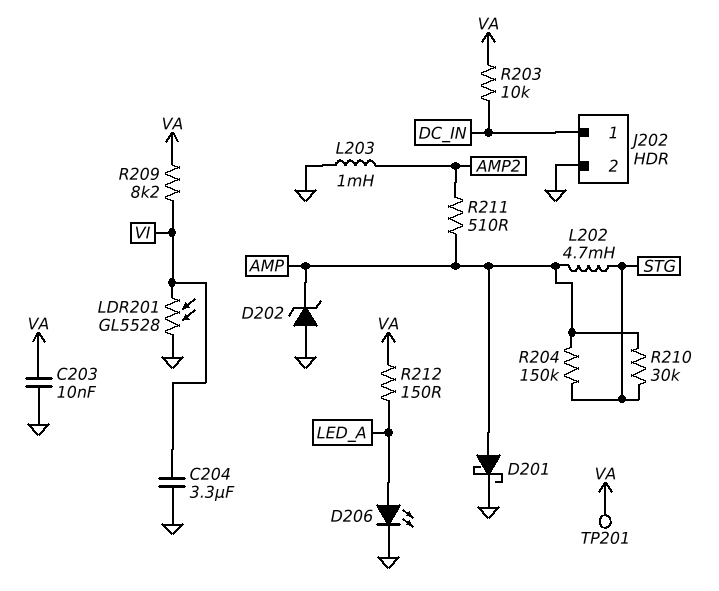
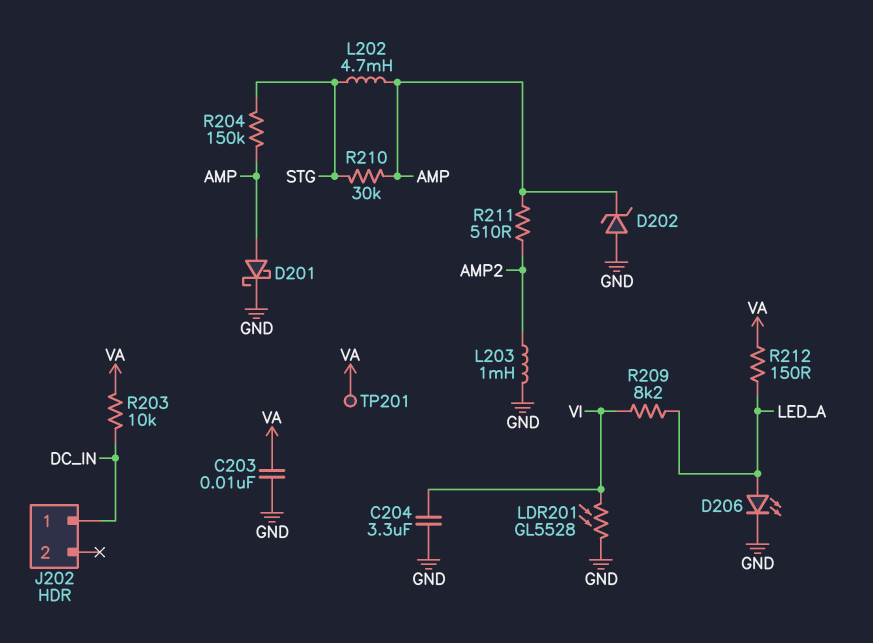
J202 pin 2: GND -> none
R209: 8.2k (VA, VI) -> 8.2k (LED_A, VI)

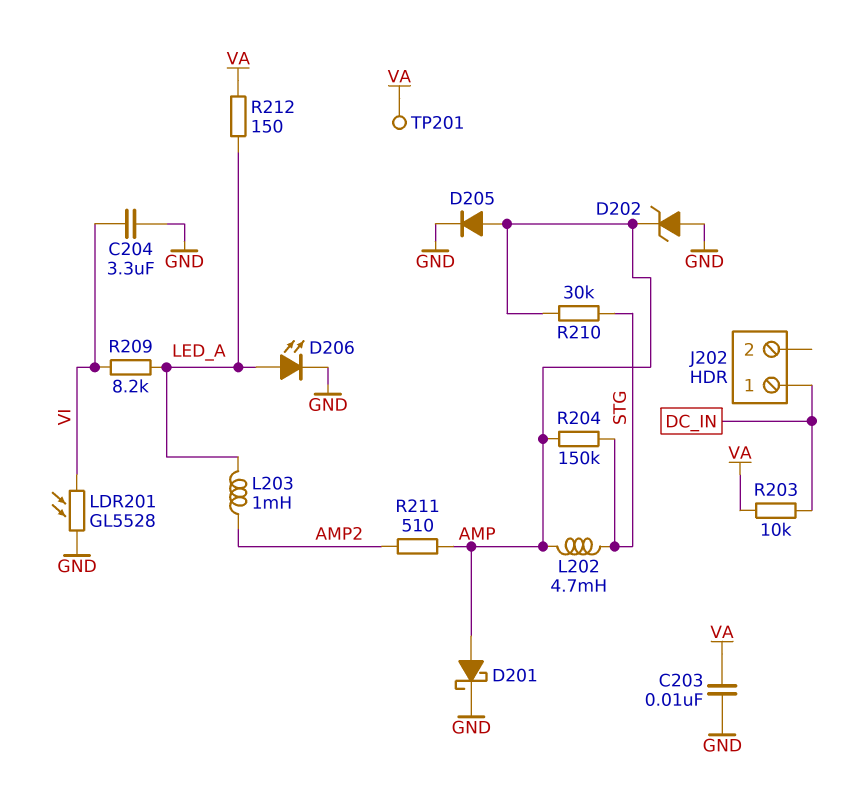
D205: none -> diode (A AMP, K GND)
L203: 1mH (AMP2, GND) -> 1mH (AMP2, LED_A)

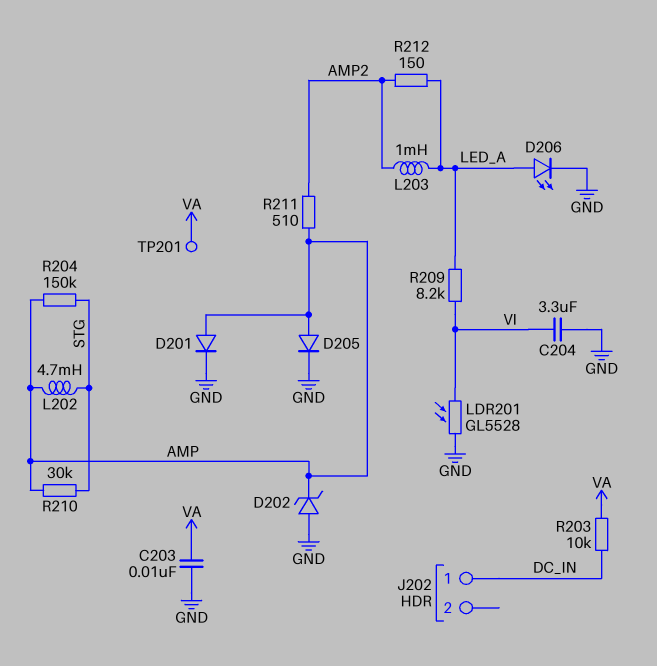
D201: schottky (A AMP, K GND) -> diode (A AMP, K GND)
R212: 150 (LED_A, VA) -> 150 (AMP2, LED_A)

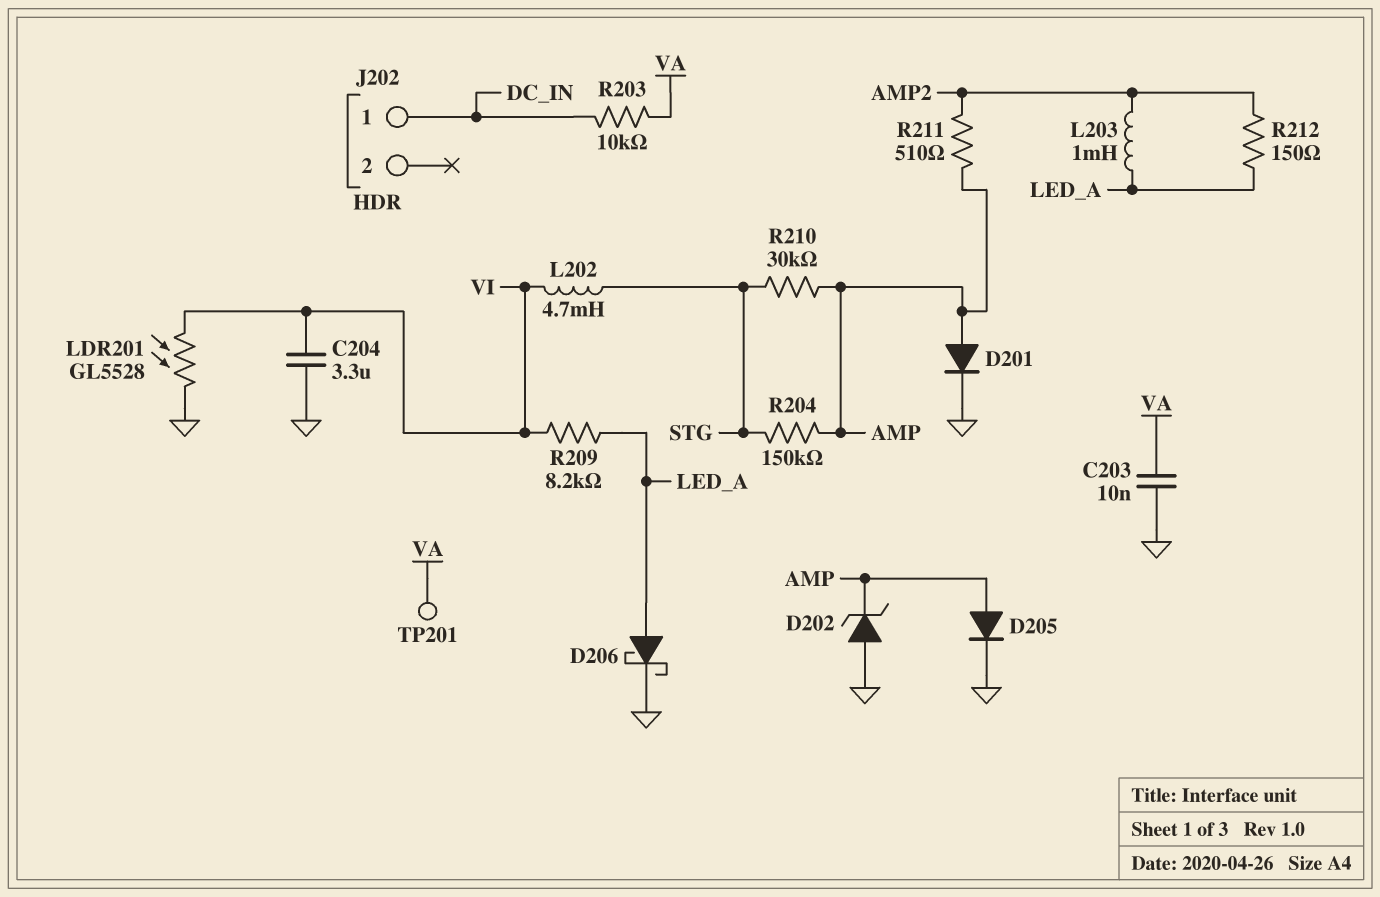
D206: LED (A LED_A, K GND) -> schottky (A LED_A, K GND)
L202: 4.7mH (AMP, STG) -> 4.7mH (STG, VI)

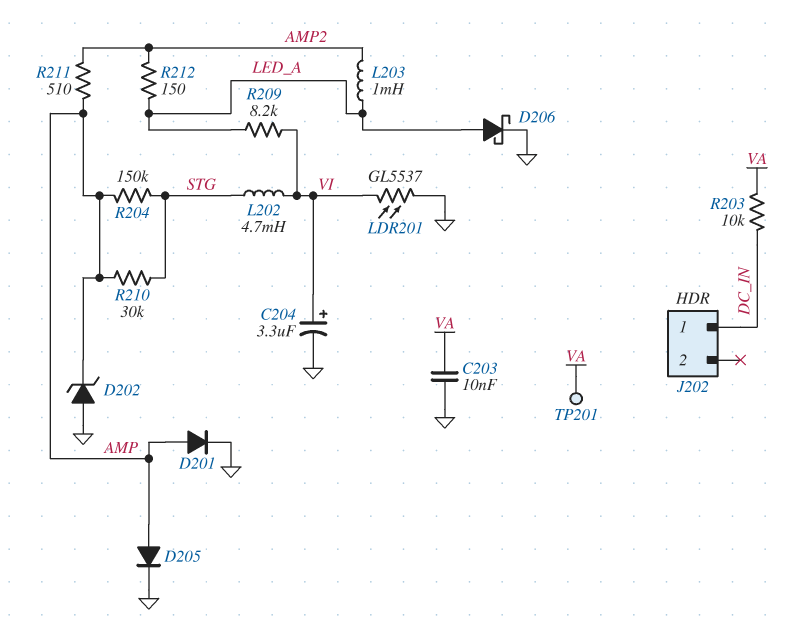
C204: 3.3uF (GND, VI) -> 3.3uF (plus VI, minus GND)
LDR201: GL5528 (GND, VI) -> GL5537 (GND, VI)

